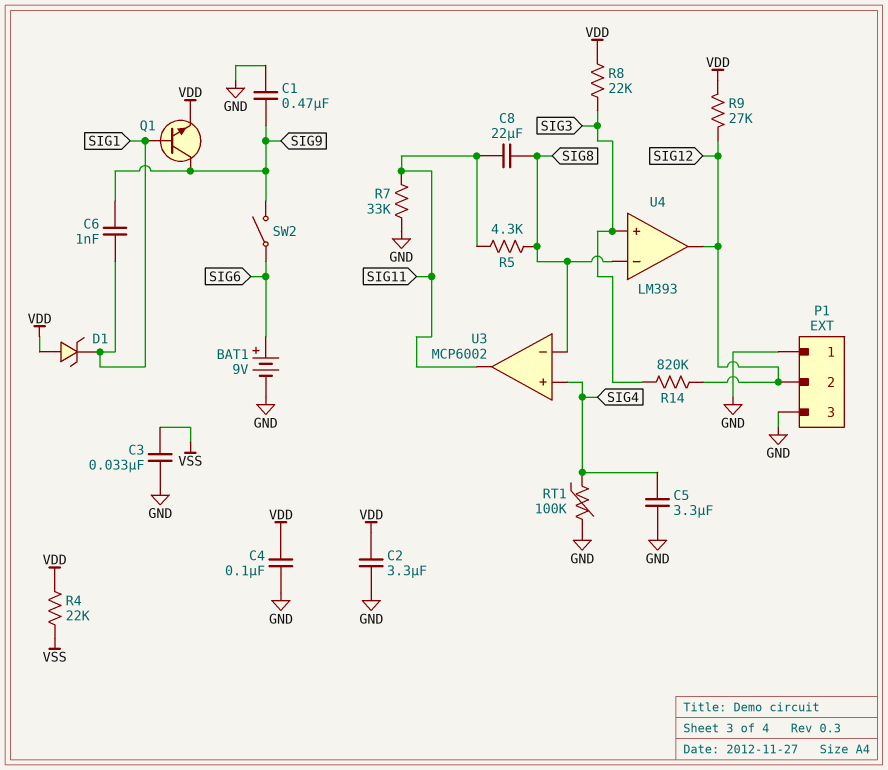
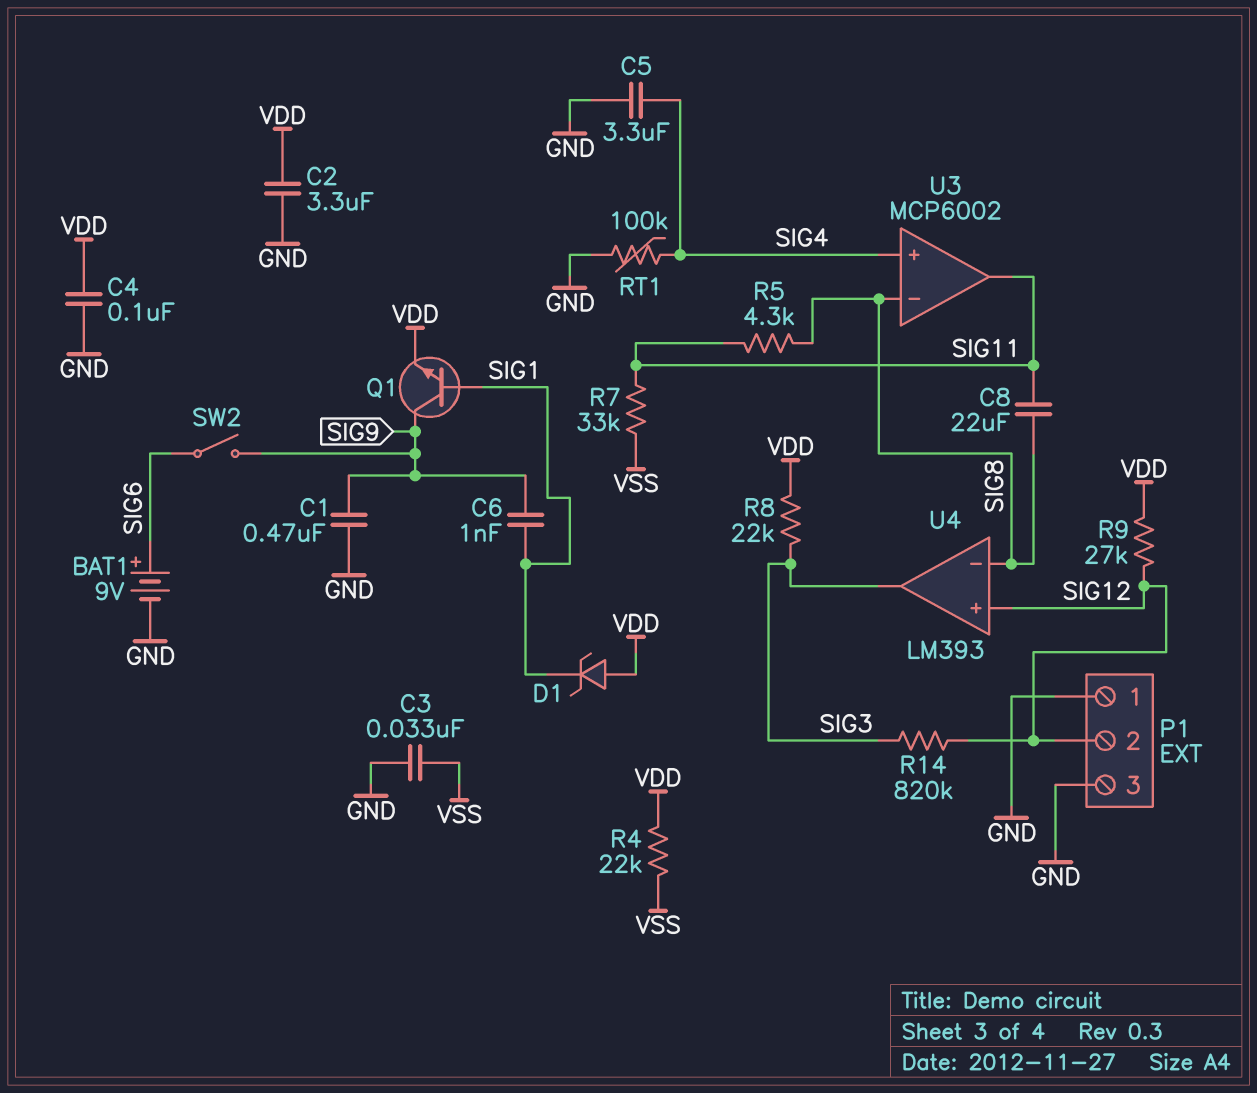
R7: 33k (GND, SIG11) -> 33k (SIG11, VSS)
U4 pin in+: SIG3 -> SIG12
U4 pin out: SIG12 -> SIG3

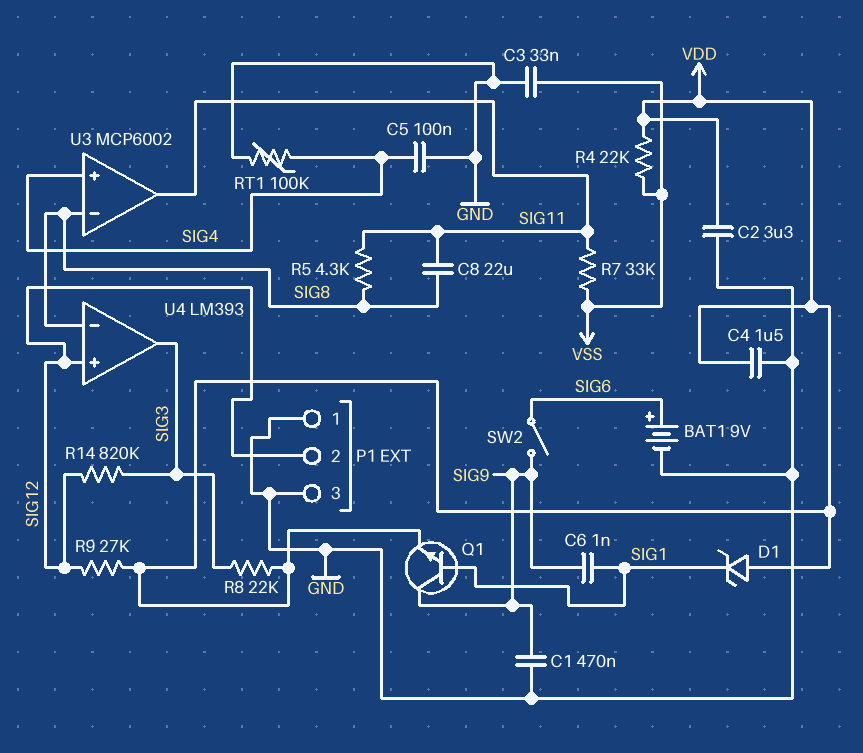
C4: 100nF (GND, VDD) -> 1.5uF (GND, VDD)
C5: 3.3uF (GND, SIG4) -> 100nF (GND, SIG4)

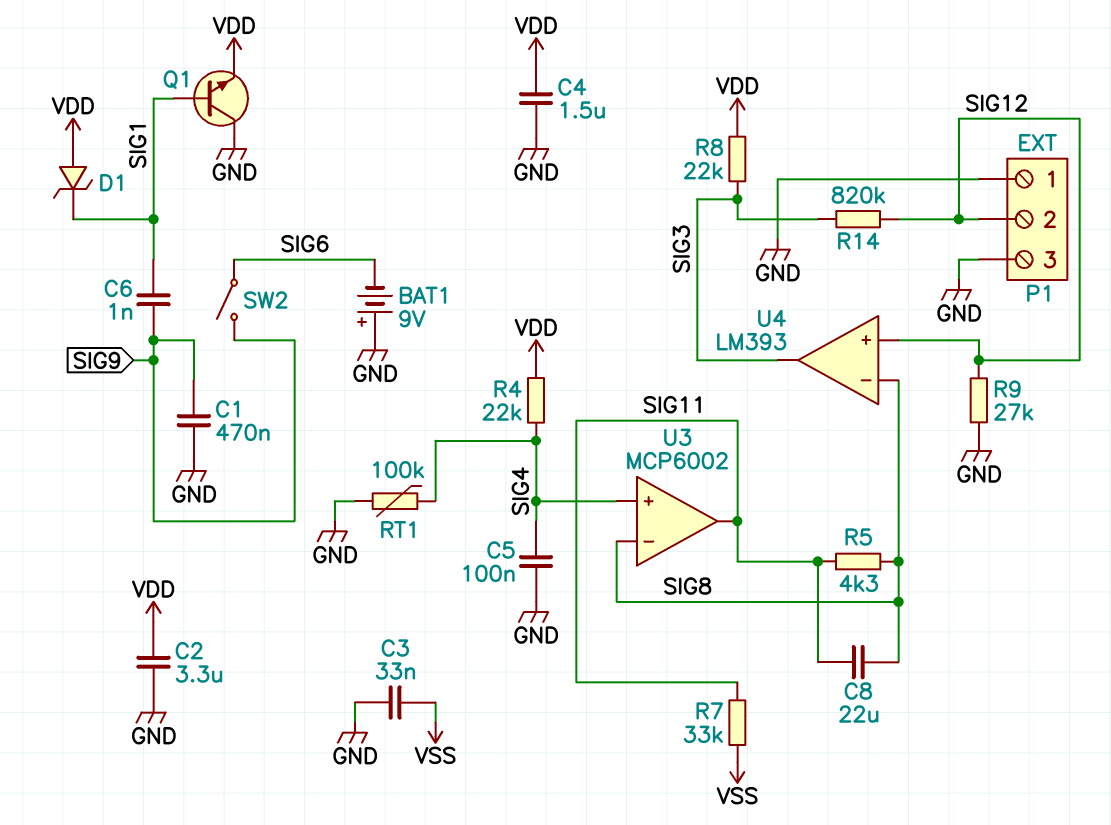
BAT1: 9V (plus SIG6, minus GND) -> 9V (plus GND, minus SIG6)
Q1: NPN (B SIG1, C SIG9, E VDD) -> NPN (B SIG1, C GND, E VDD)
R4: 22k (VDD, VSS) -> 22k (SIG4, VDD)
R9: 27k (SIG12, VDD) -> 27k (GND, SIG12)

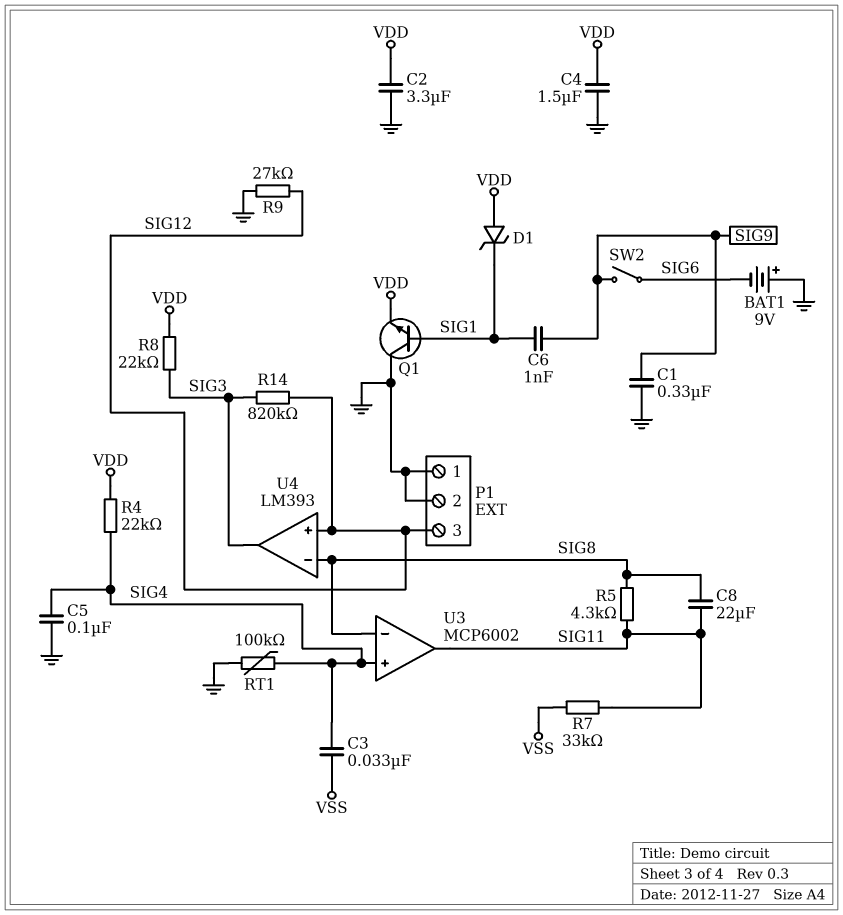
C1: 470nF (GND, SIG9) -> 330nF (GND, SIG9)
C3: 33nF (GND, VSS) -> 33nF (SIG4, VSS)
P1 pin 2: SIG12 -> GND
P1 pin 3: GND -> SIG12

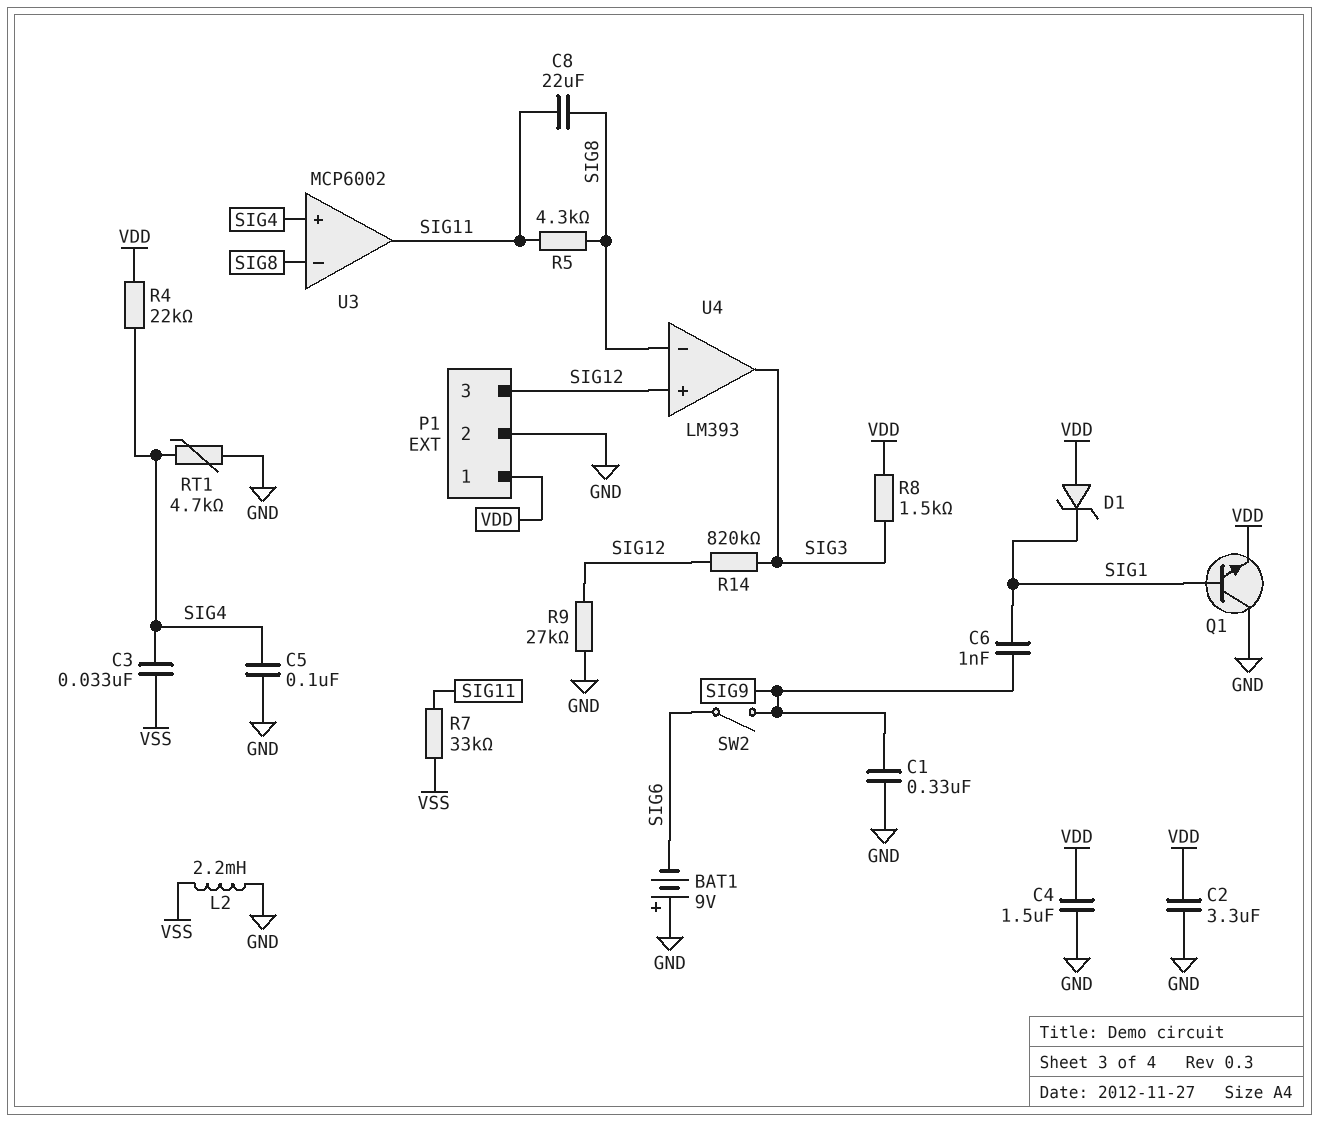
L2: none -> 2.2mH (GND, VSS)
P1 pin 1: GND -> VDD
R8: 22k (SIG3, VDD) -> 1.5k (SIG3, VDD)
RT1: 100k (GND, SIG4) -> 4.7k (GND, SIG4)

